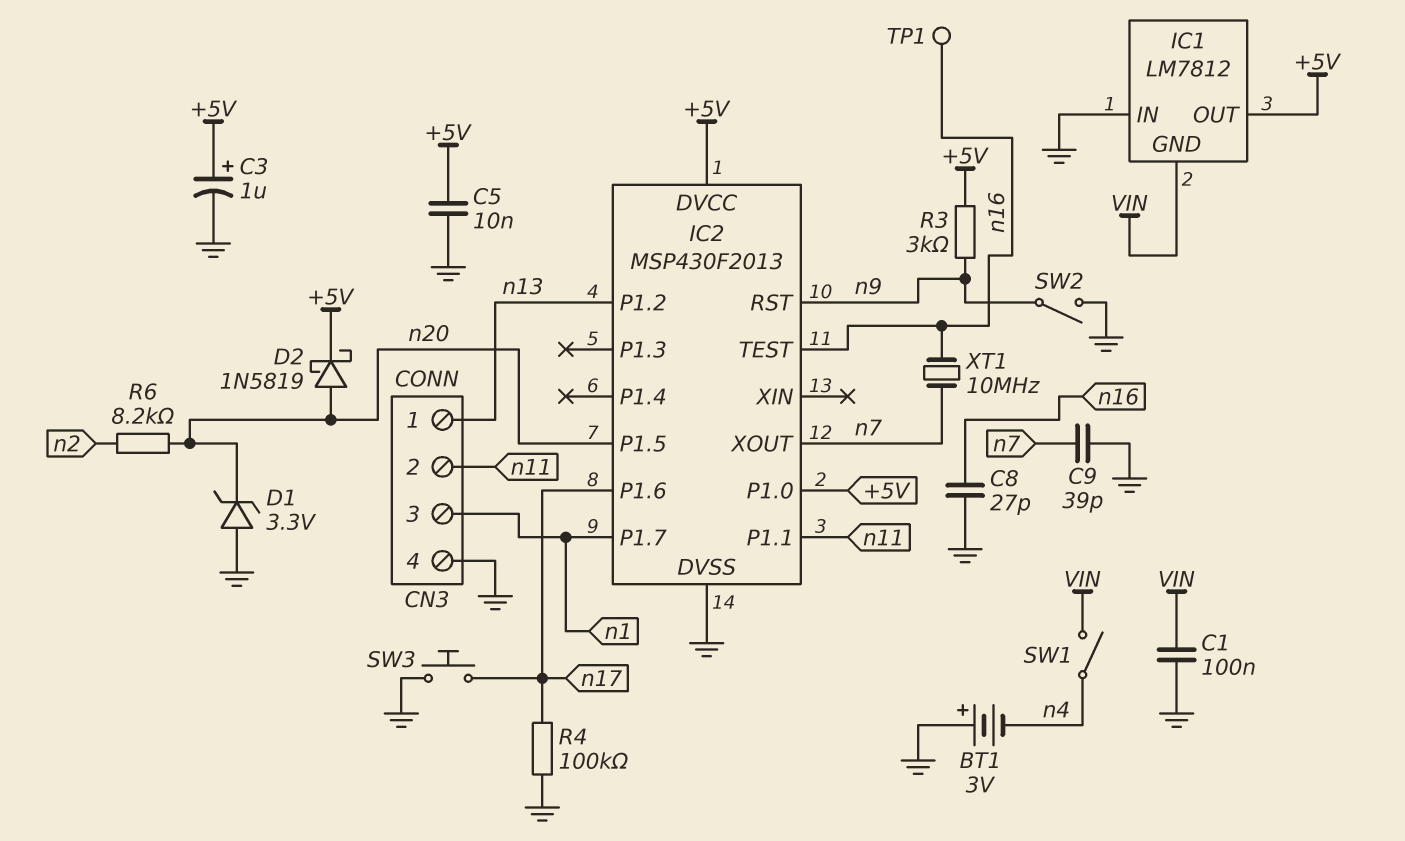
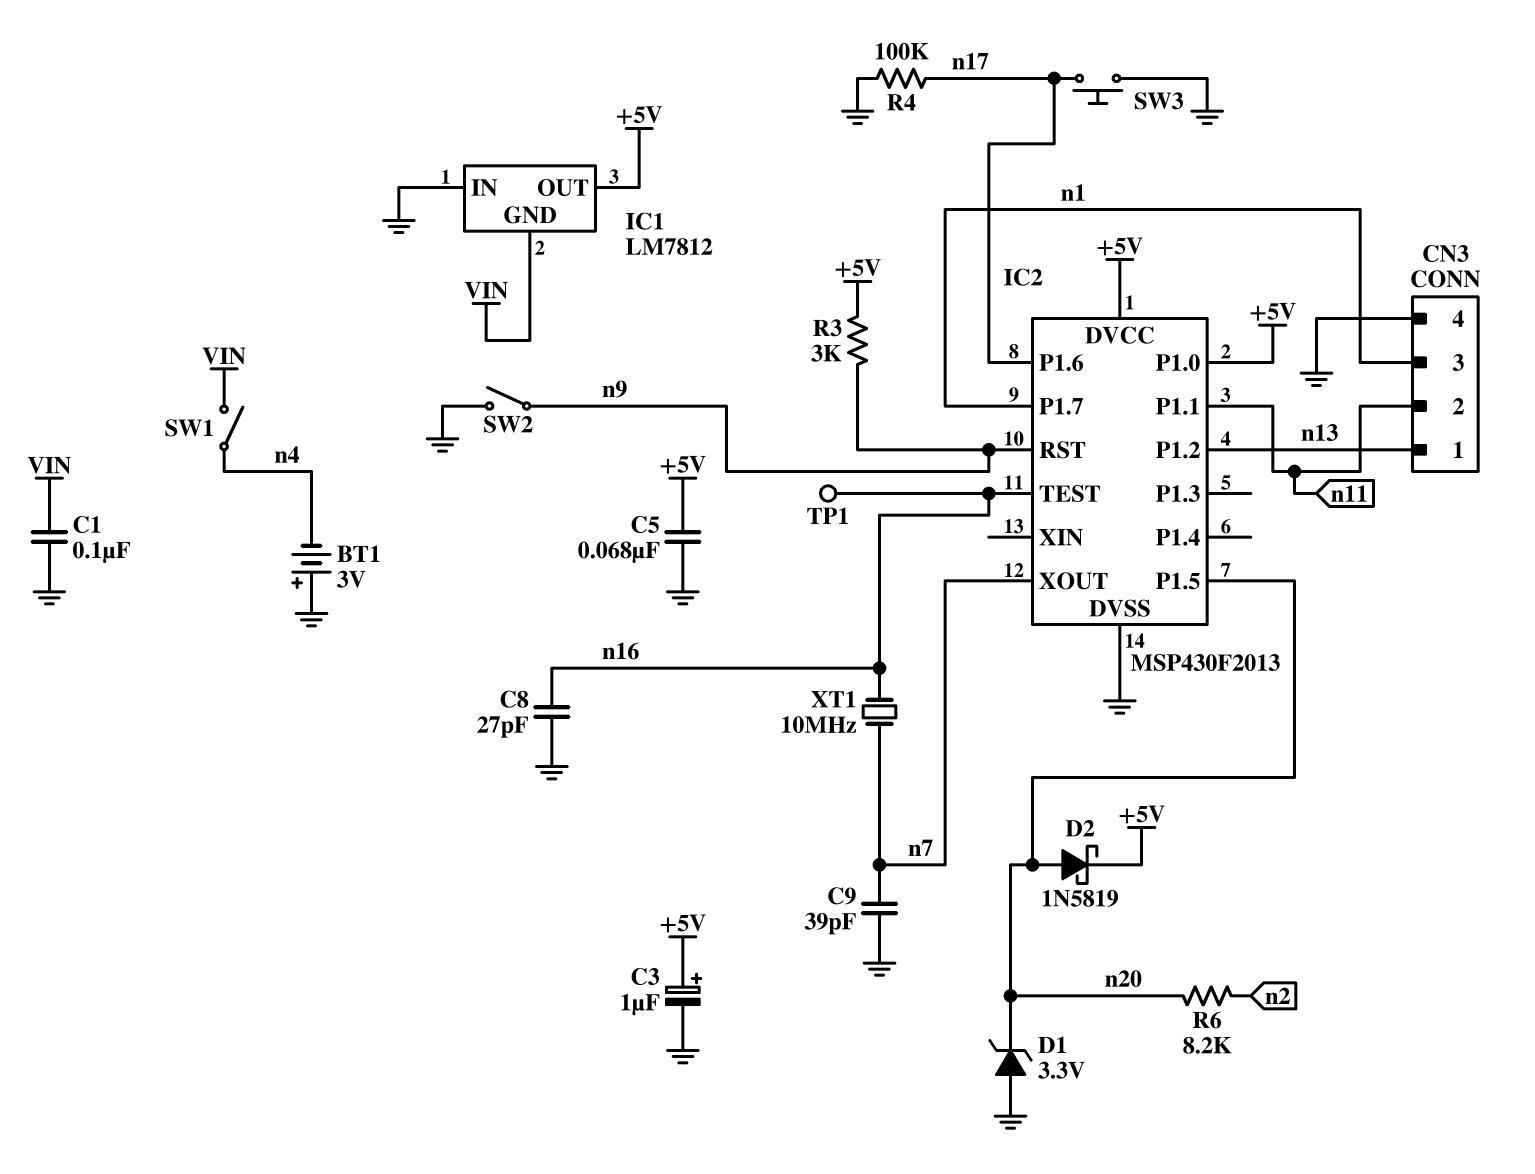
C5: 10nF (+5V, GND) -> 68nF (+5V, GND)

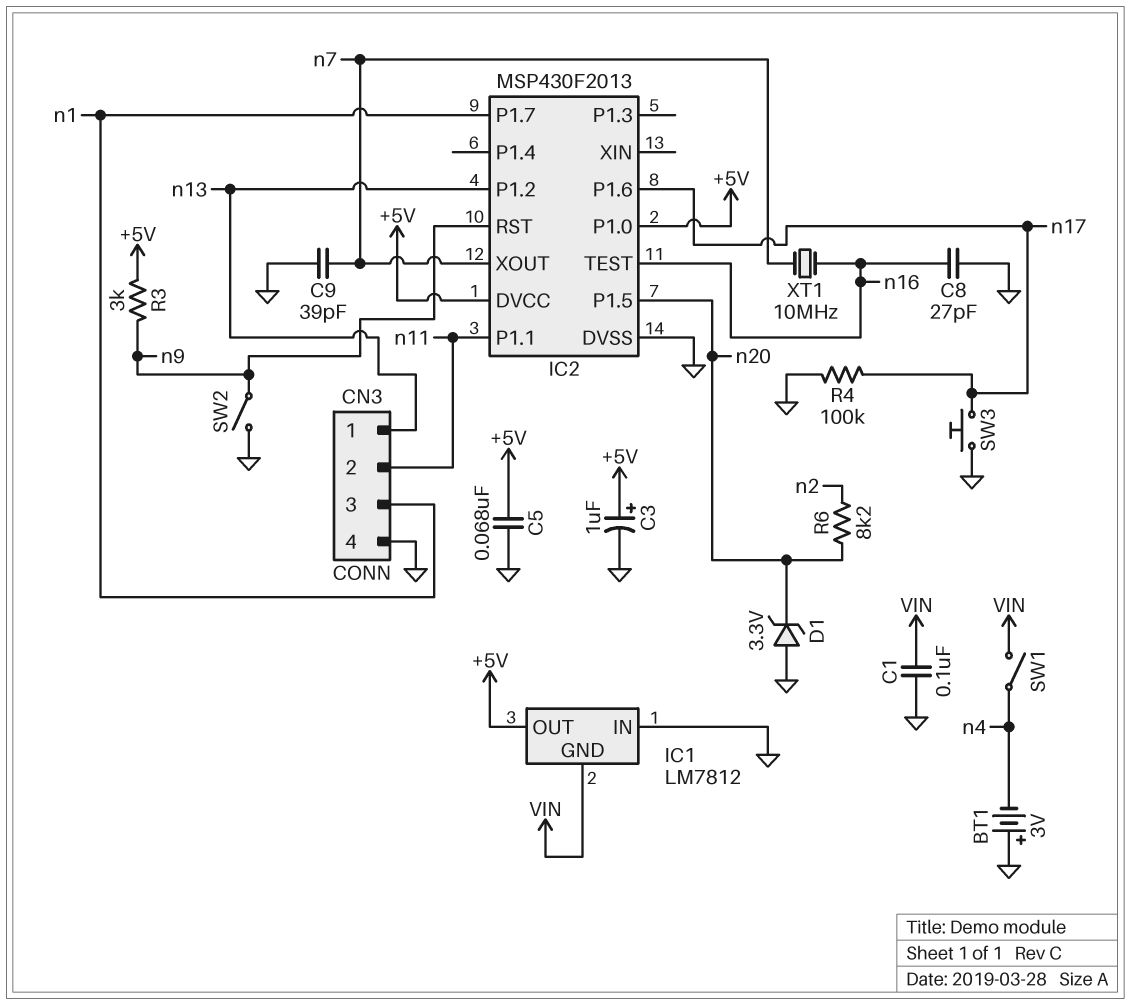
D2: schottky 1N5819 (A n20, K +5V) -> none
TP1: test point (n16) -> none

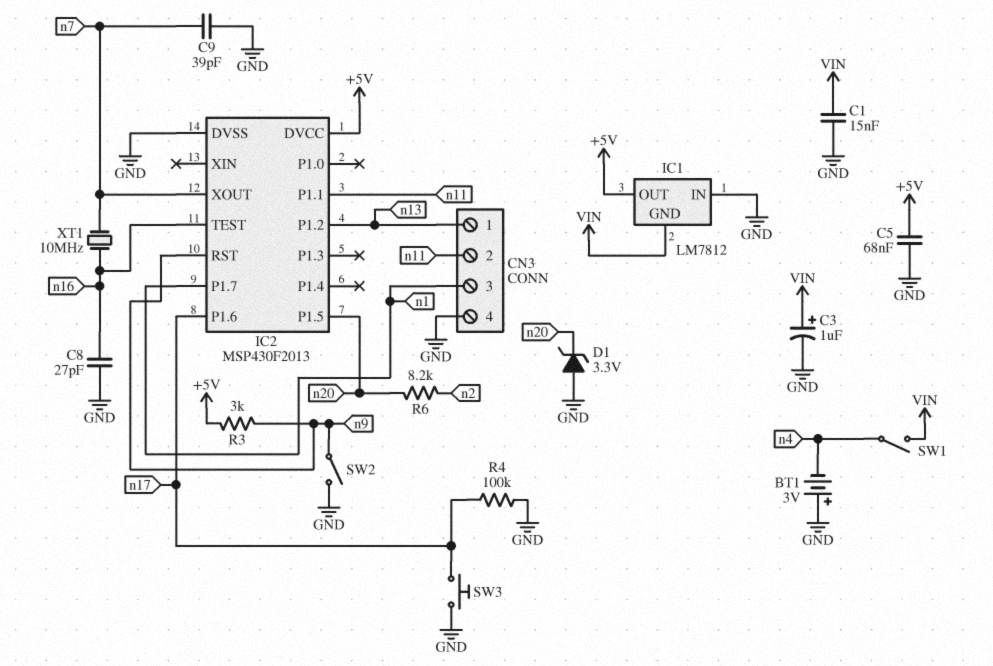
C1: 100nF (GND, VIN) -> 15nF (GND, VIN)
C3: 1uF (plus +5V, minus GND) -> 1uF (plus VIN, minus GND)
IC2 pin P1.0: +5V -> none

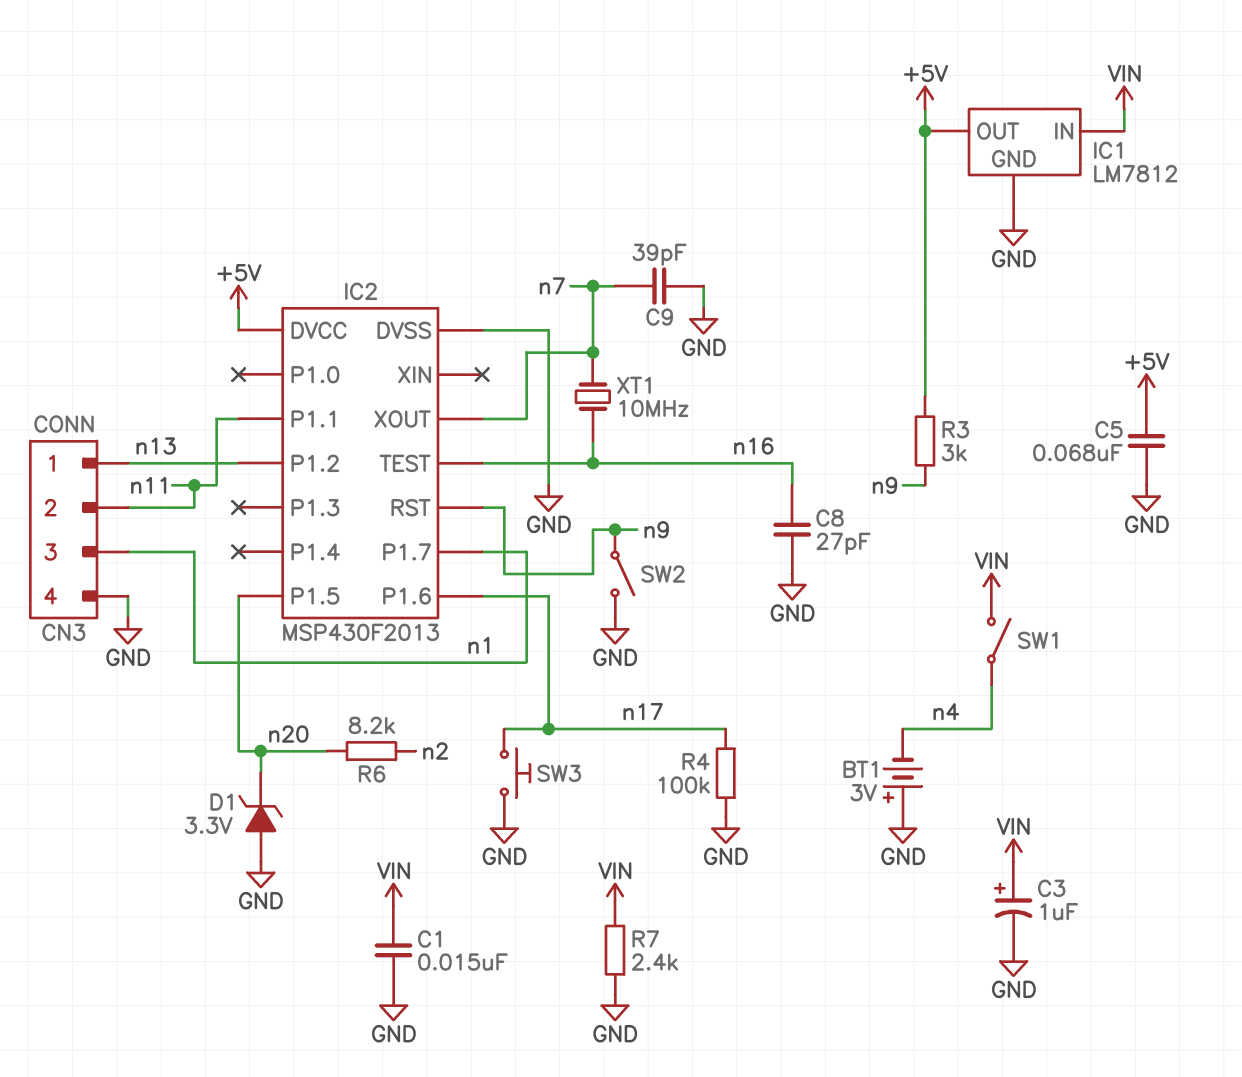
IC1 pin GND: VIN -> GND
IC1 pin IN: GND -> VIN
R7: none -> 2.4k (GND, VIN)

